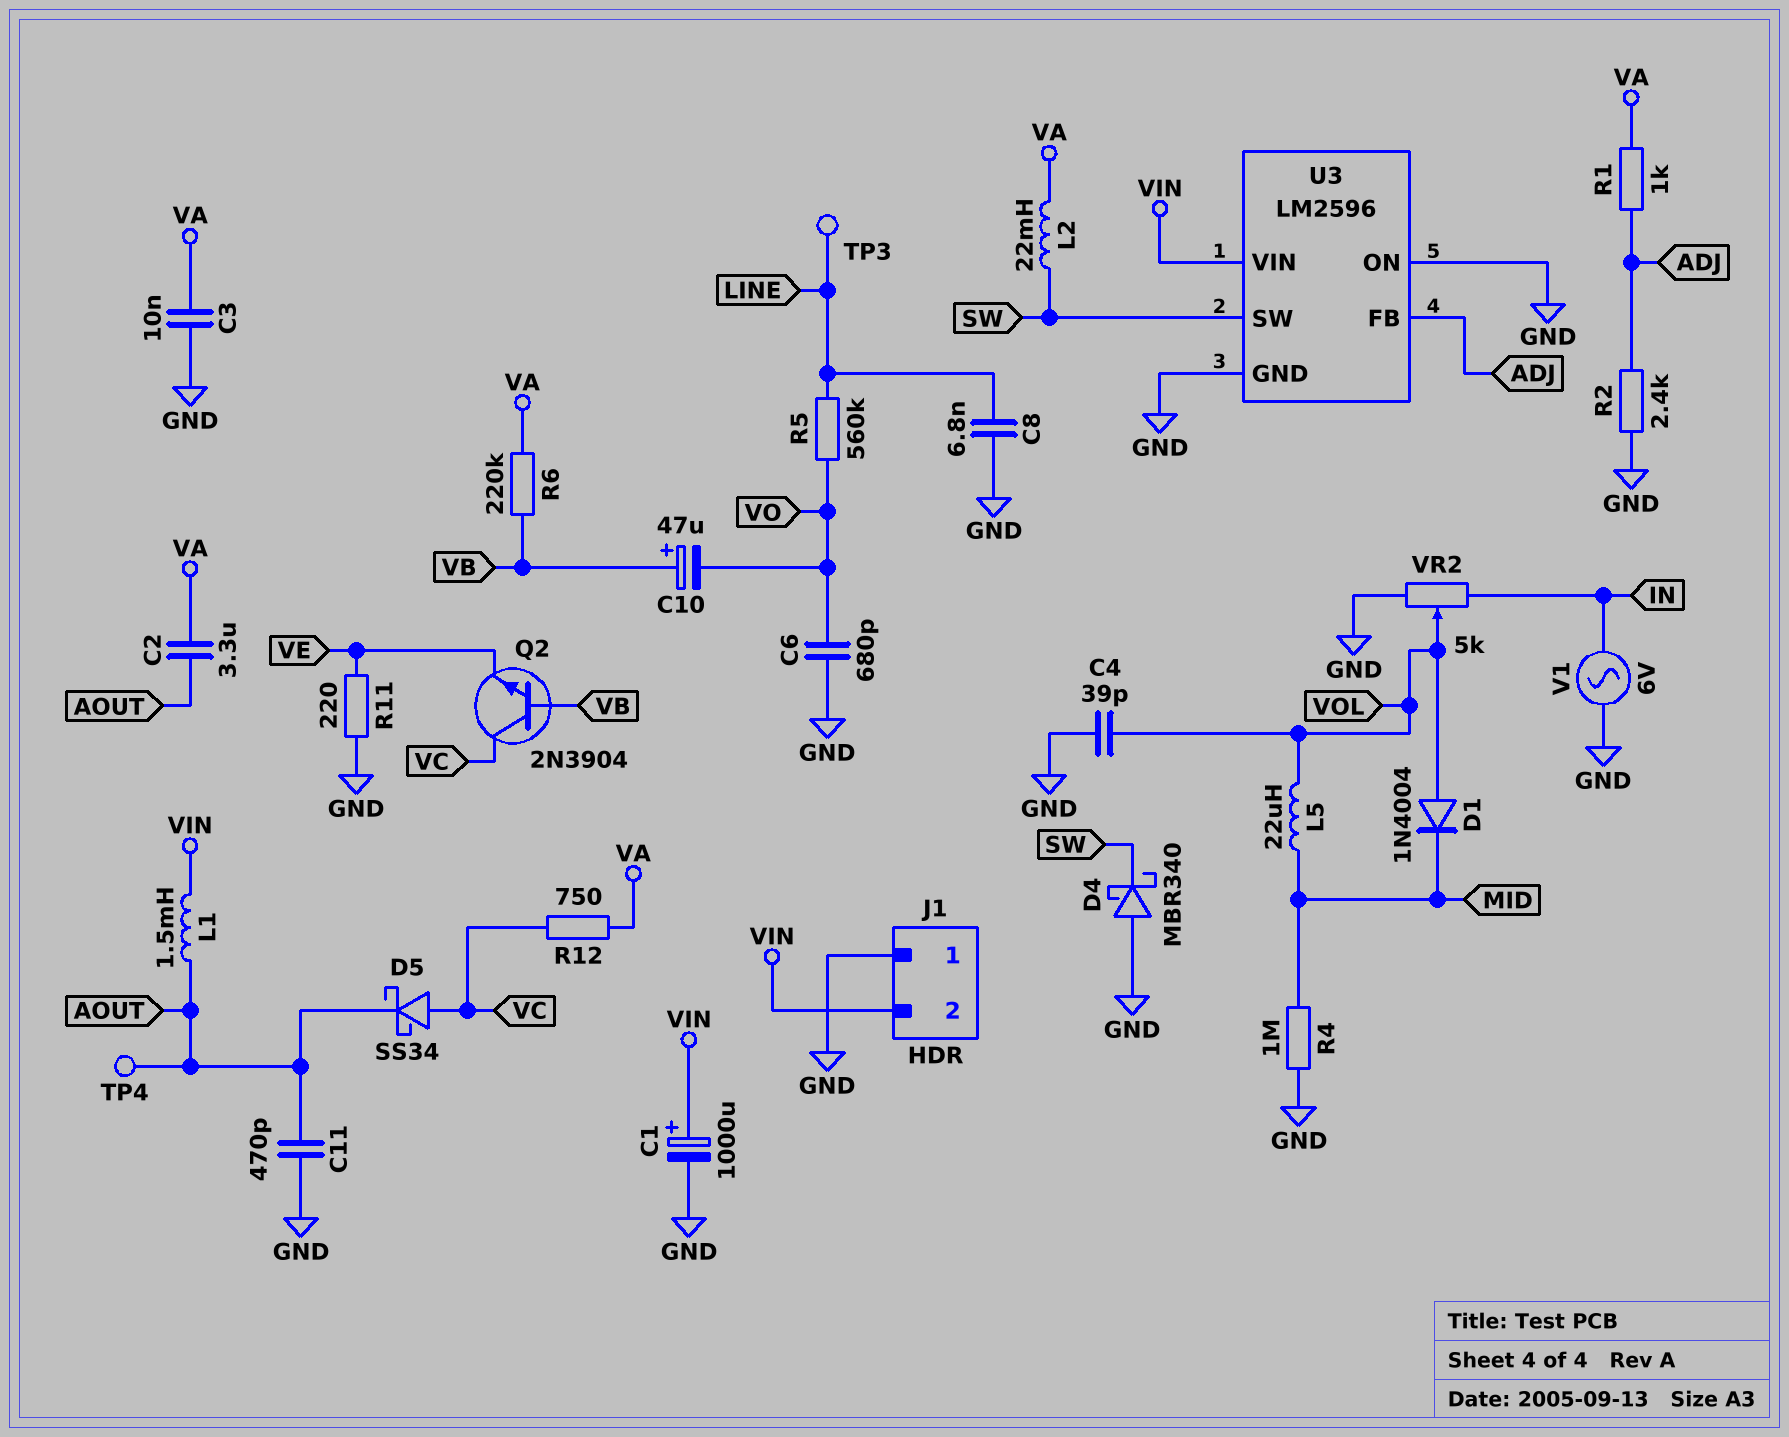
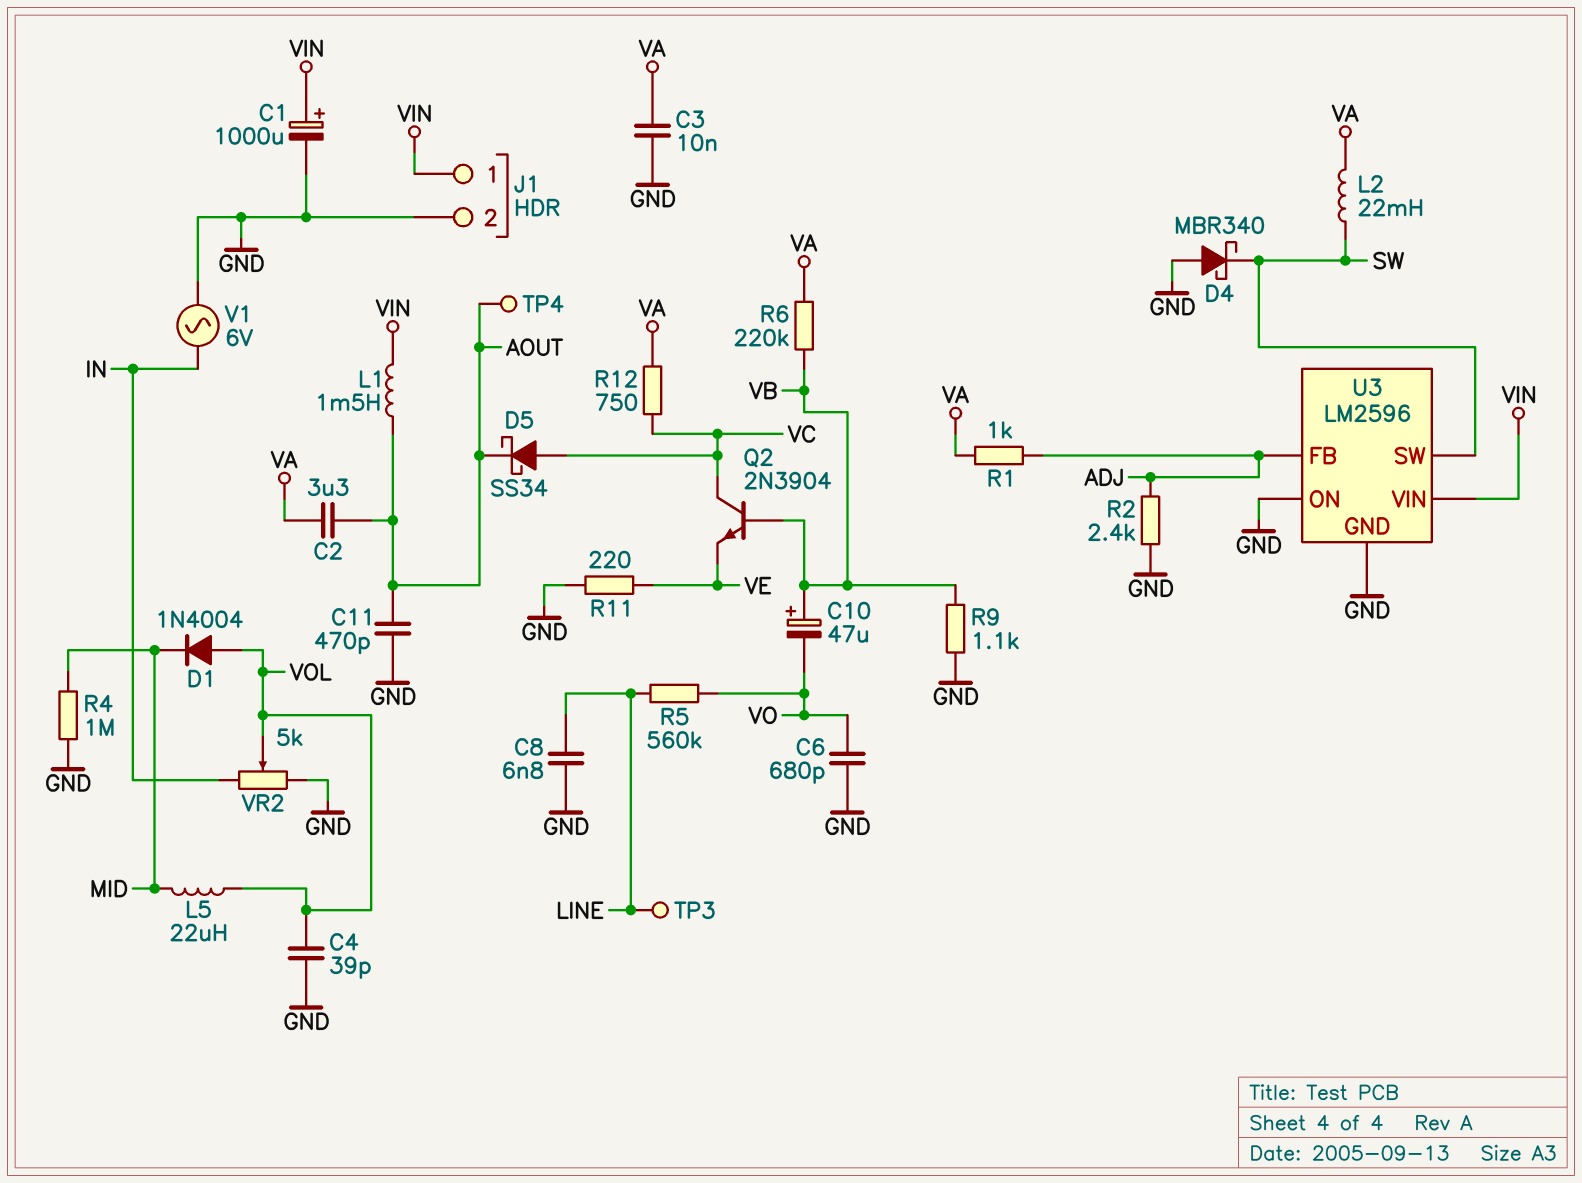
J1 pin 1: GND -> VIN
J1 pin 2: VIN -> GND
R9: none -> 1.1k (GND, VB)

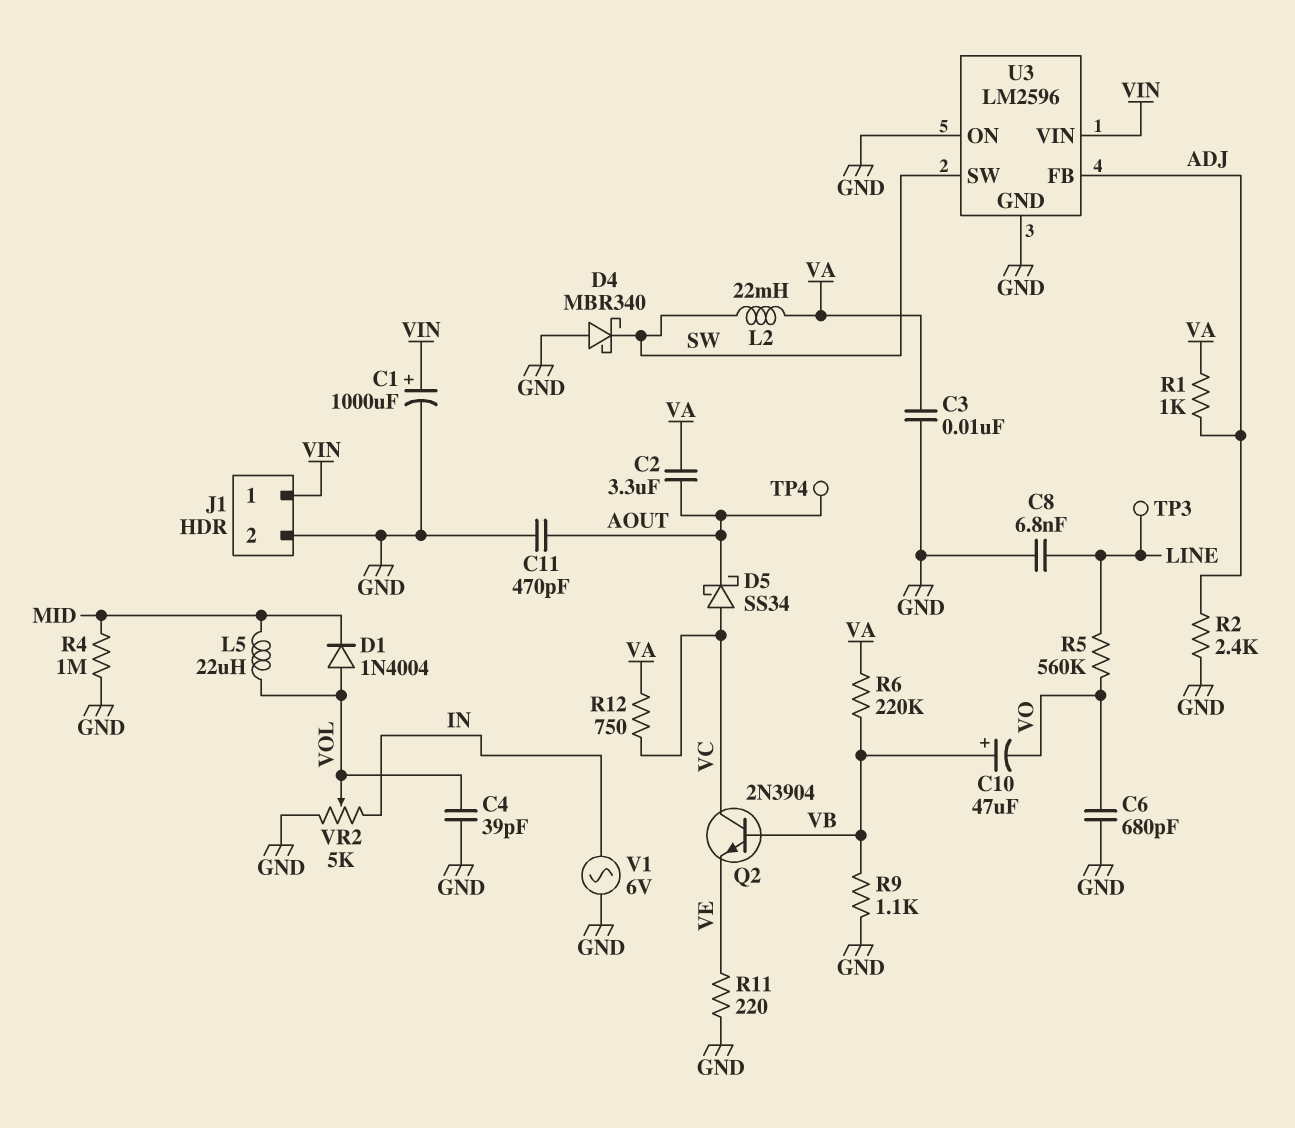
L1: 1.5mH (AOUT, VIN) -> none

